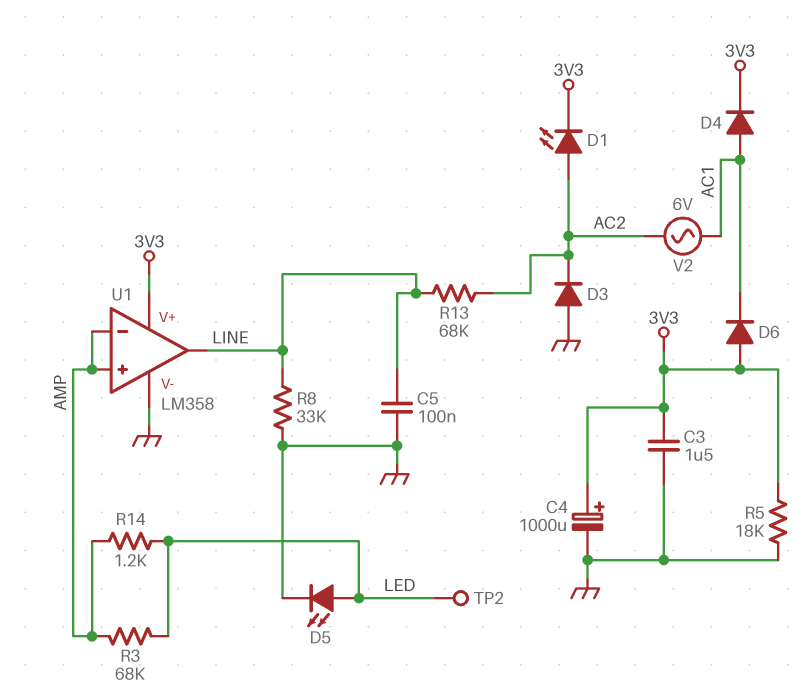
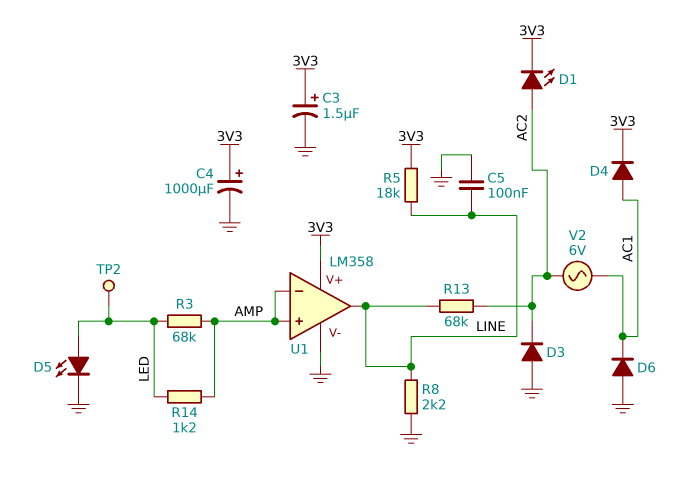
C3: 1.5uF (3V3, GND) -> 1.5uF (plus 3V3, minus GND)
D6: diode (A 3V3, K AC1) -> diode (A GND, K AC1)
R5: 18k (3V3, GND) -> 18k (3V3, LINE)
R8: 33k (GND, LINE) -> 2.2k (GND, LINE)

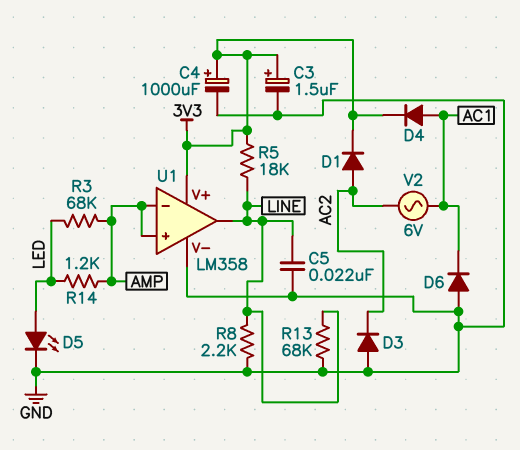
C5: 100nF (GND, LINE) -> 22nF (GND, LINE)
D1: LED (A AC2, K 3V3) -> diode (A AC2, K 3V3)
R13: 68k (AC2, LINE) -> 68k (GND, LINE)
TP2: test point (LED) -> none

